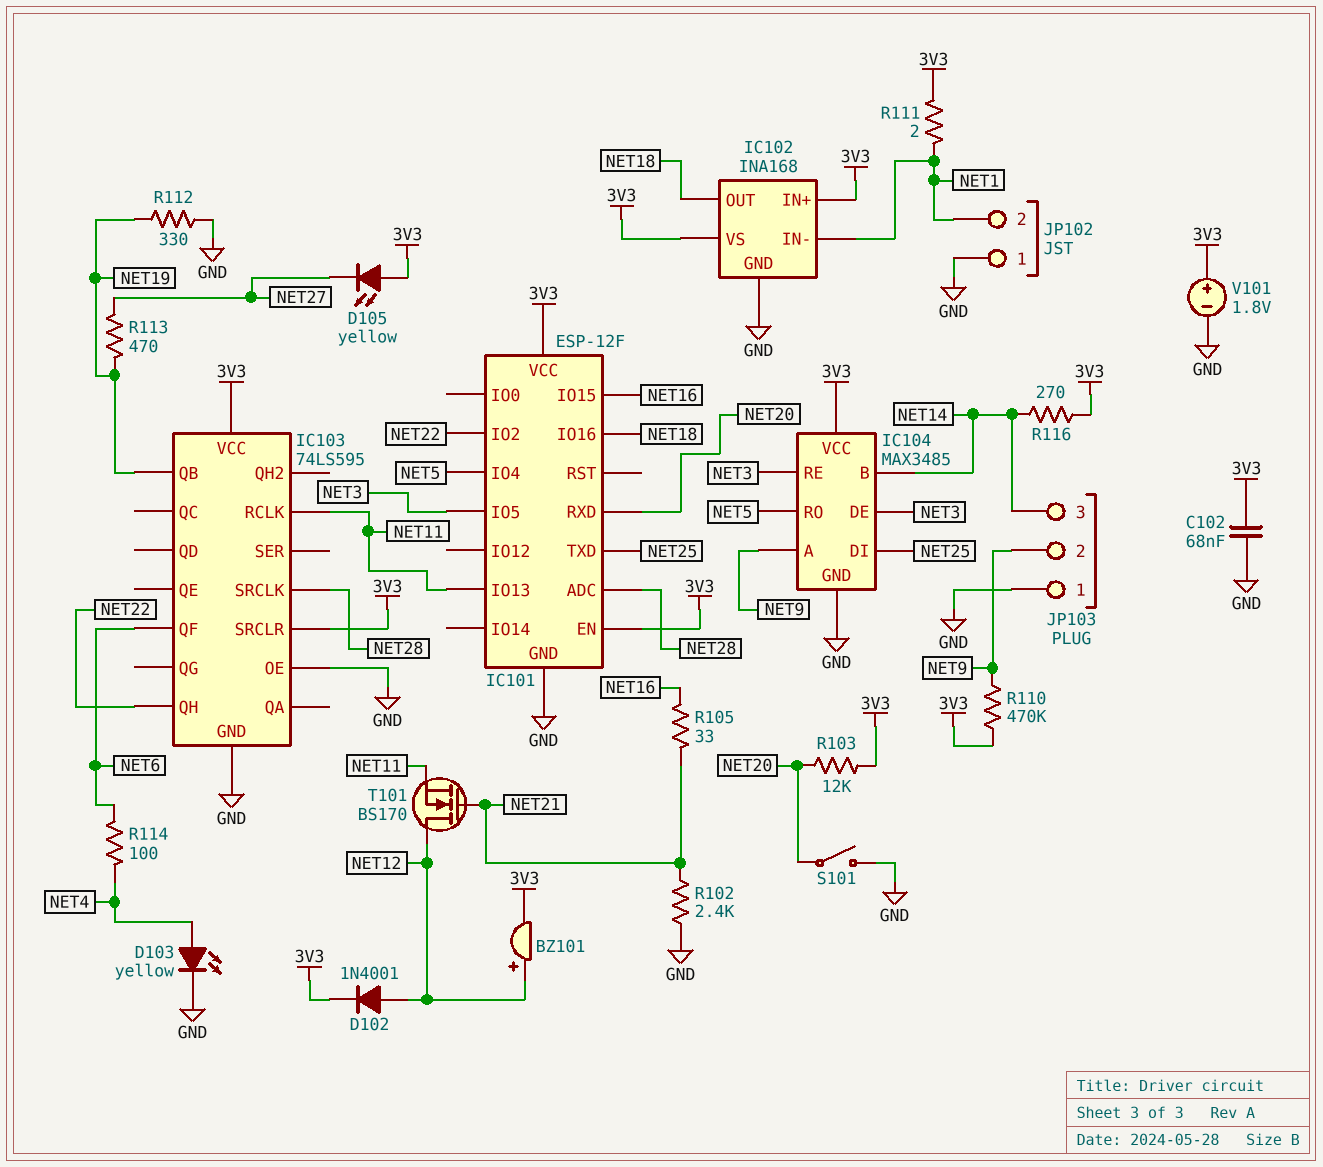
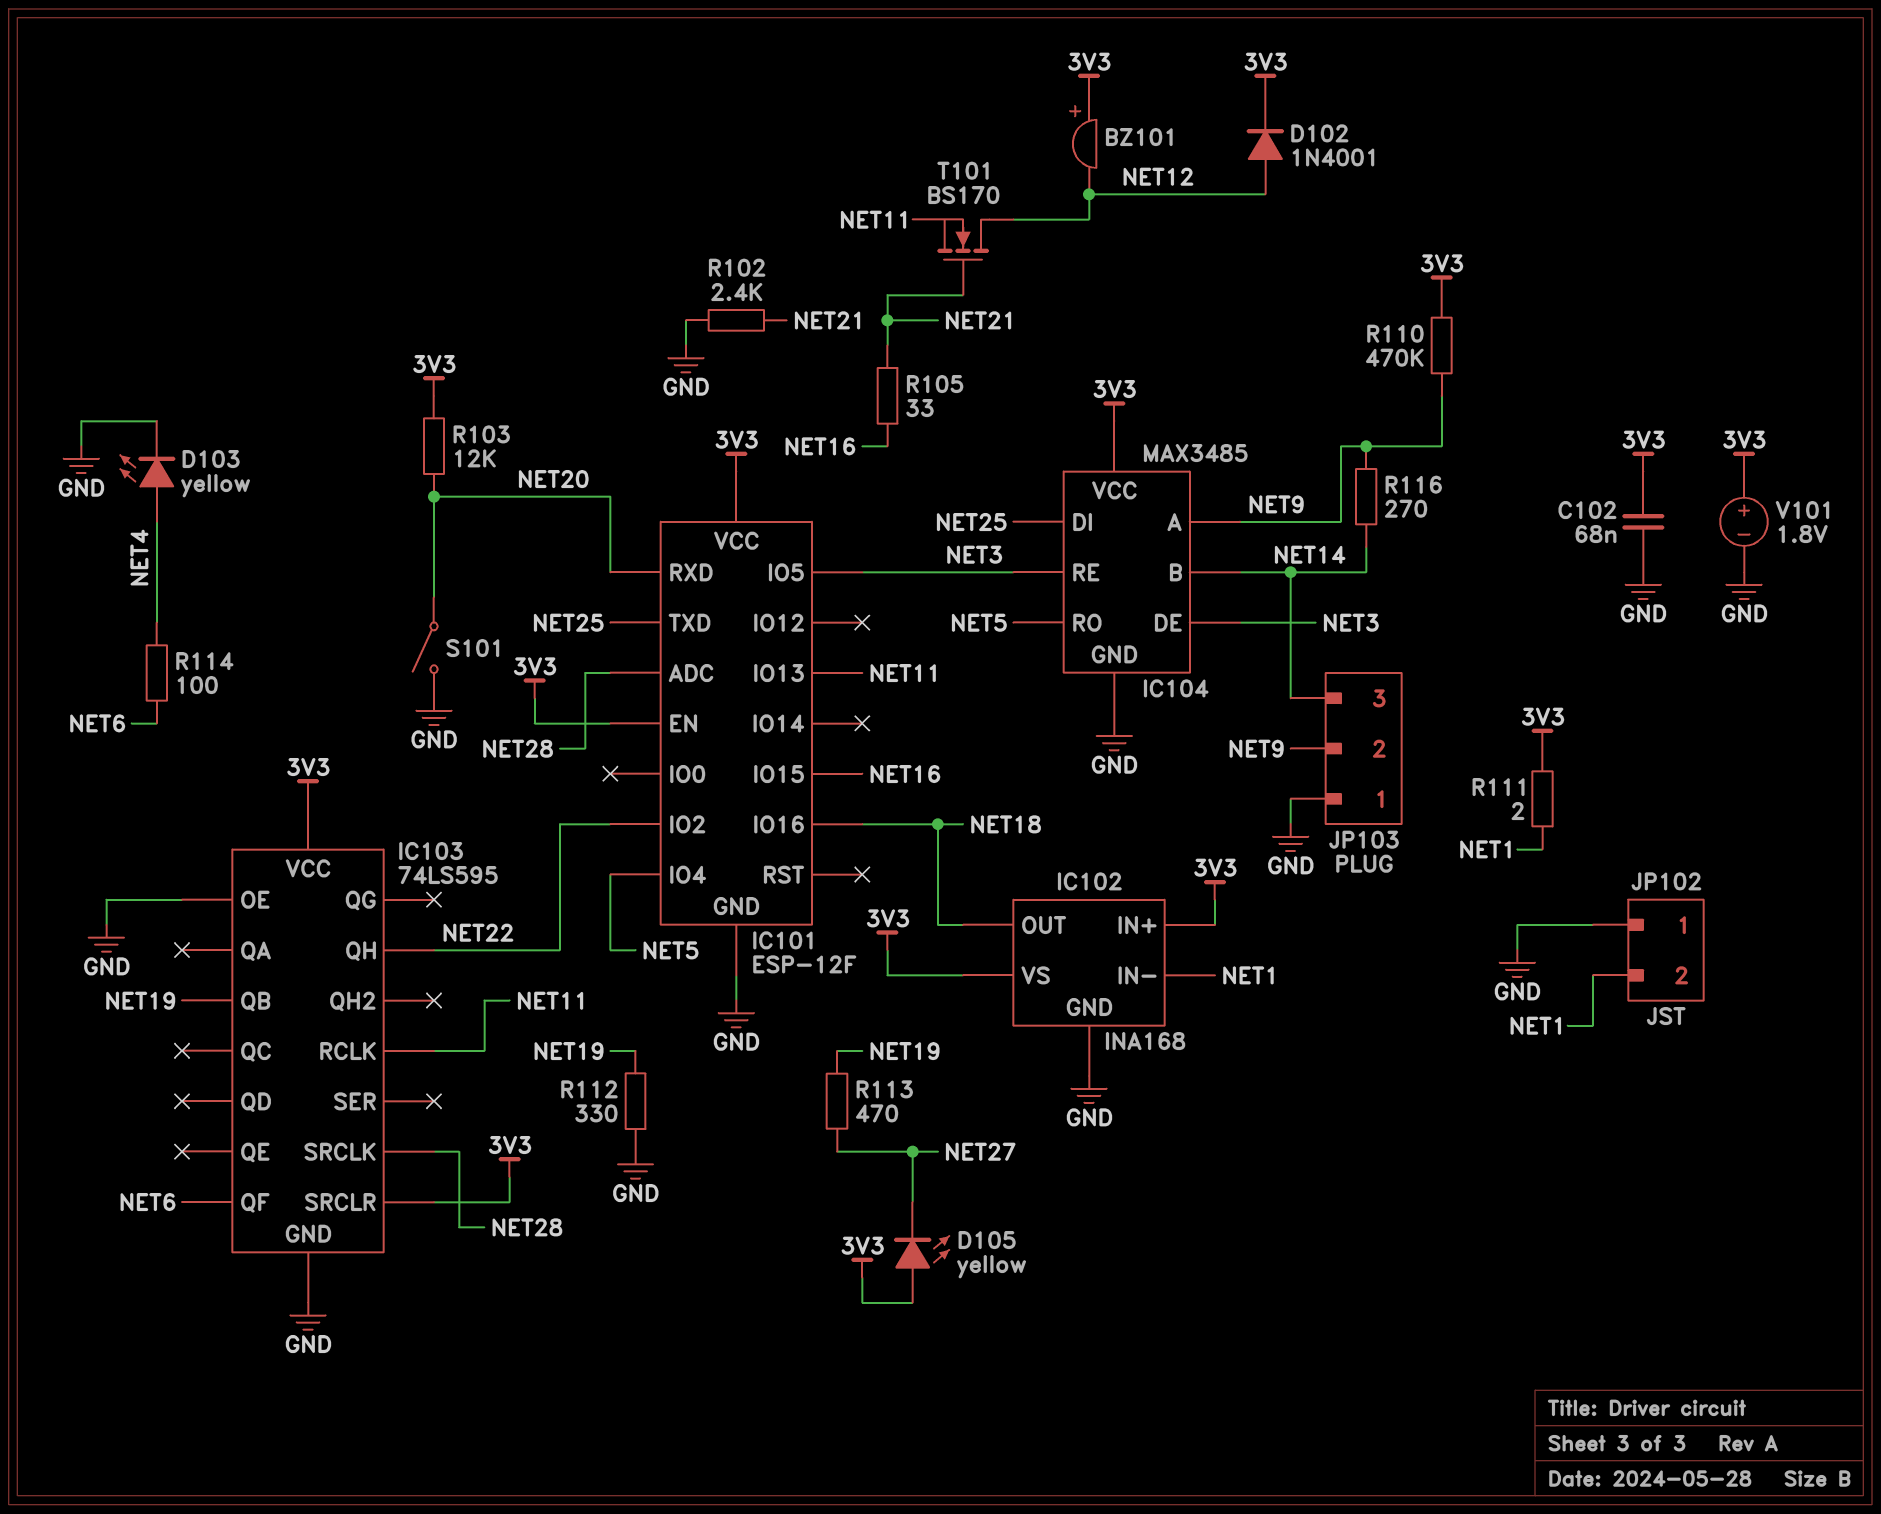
BZ101: buzzer (plus NET12, minus 3V3) -> buzzer (plus 3V3, minus NET12)
R116: 270 (3V3, NET14) -> 270 (NET9, NET14)

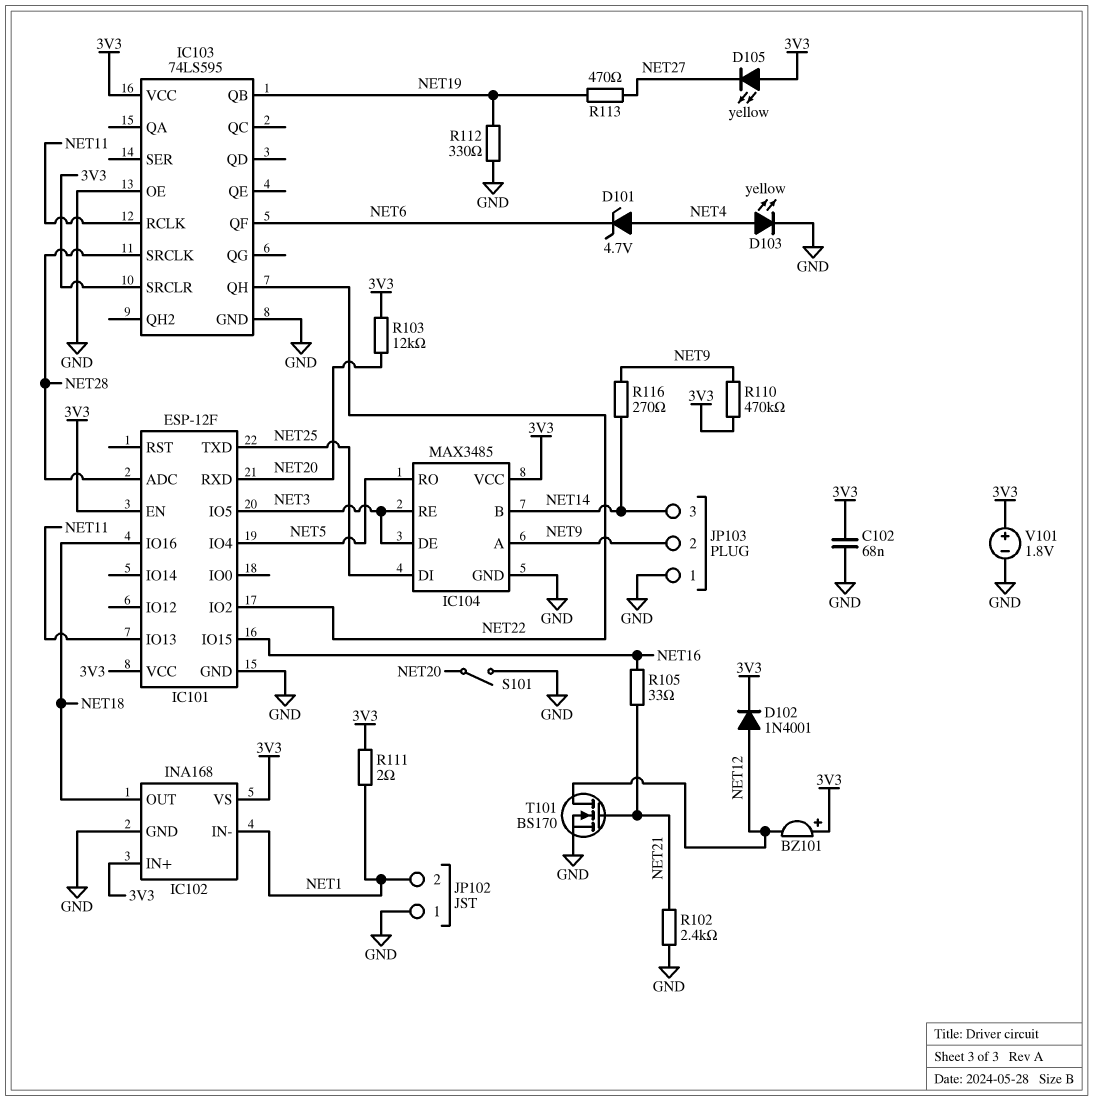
D101: none -> zener 4.7V (A NET4, K NET6)
R114: 100 (NET4, NET6) -> none
T101: NMOS BS170 (G NET21, D NET12, S NET11) -> NMOS BS170 (G NET21, D NET12, S GND)

